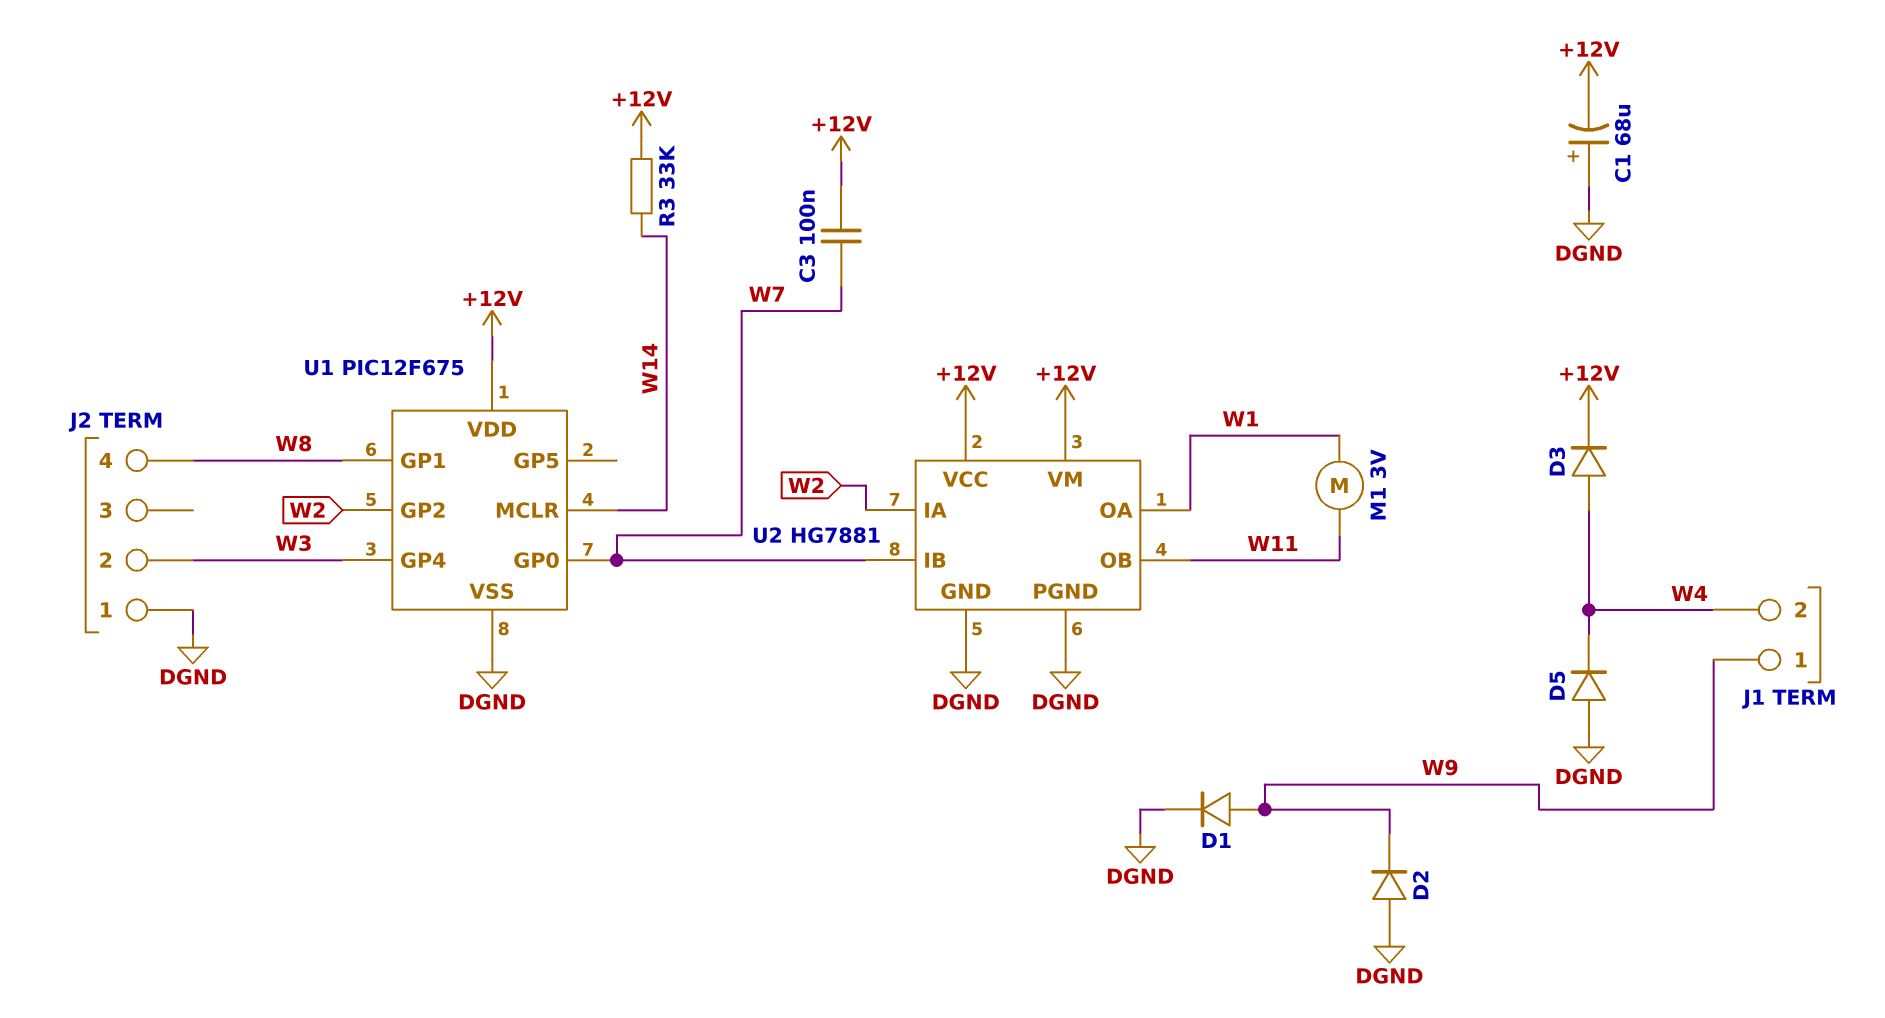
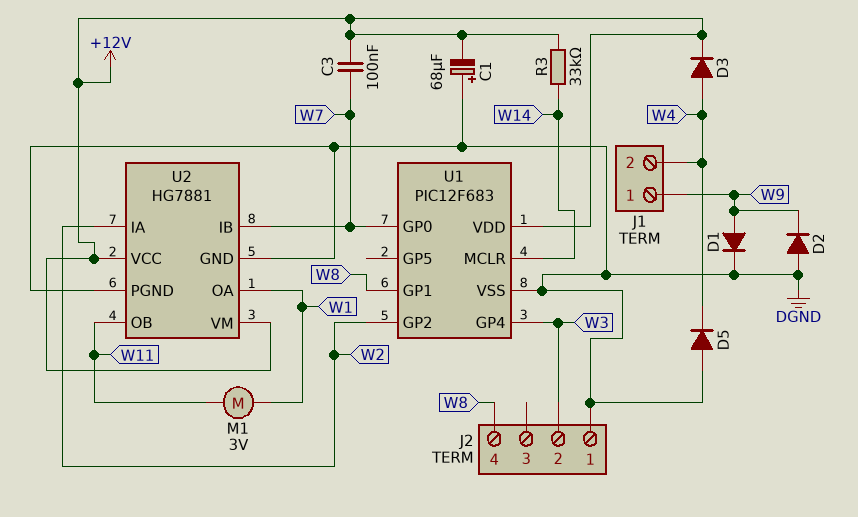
U1: PIC12F675 -> PIC12F683

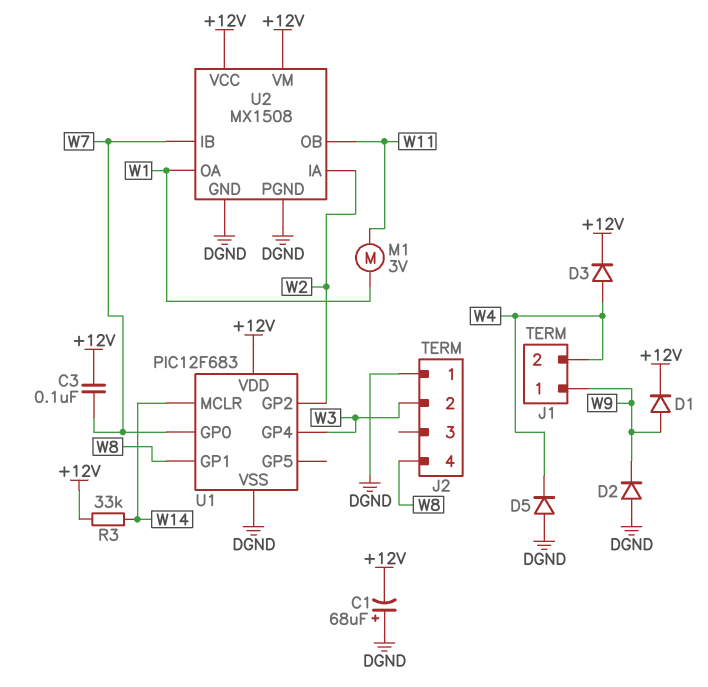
D1: diode (A W9, K DGND) -> diode (A W9, K +12V)
U2: HG7881 -> MX1508

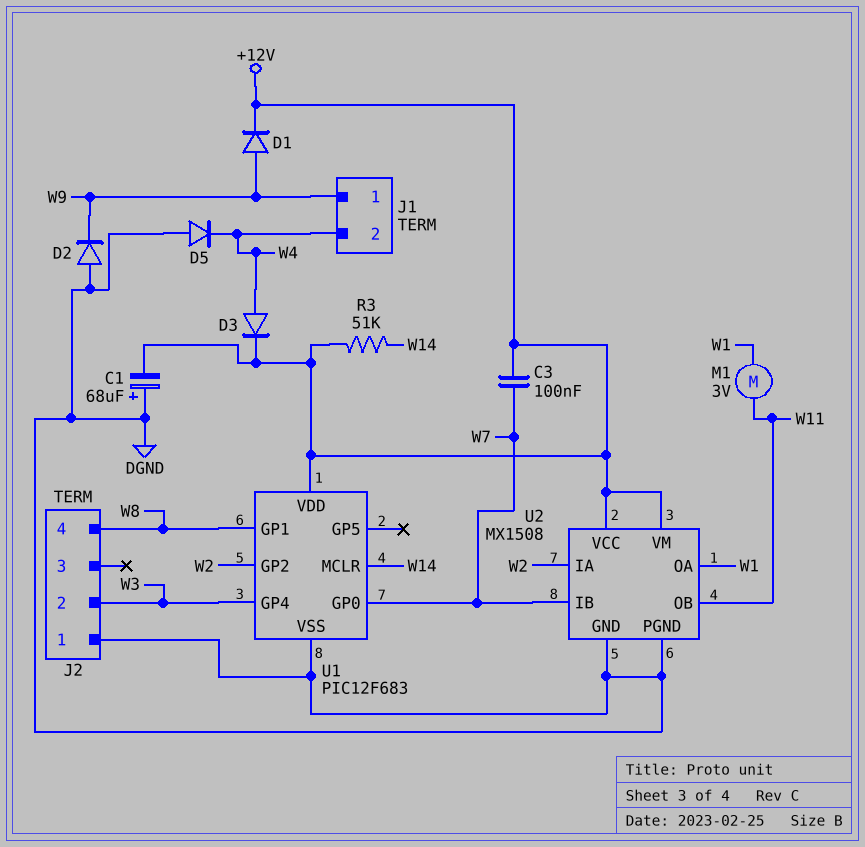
R3: 33k (+12V, W14) -> 51k (+12V, W14)

